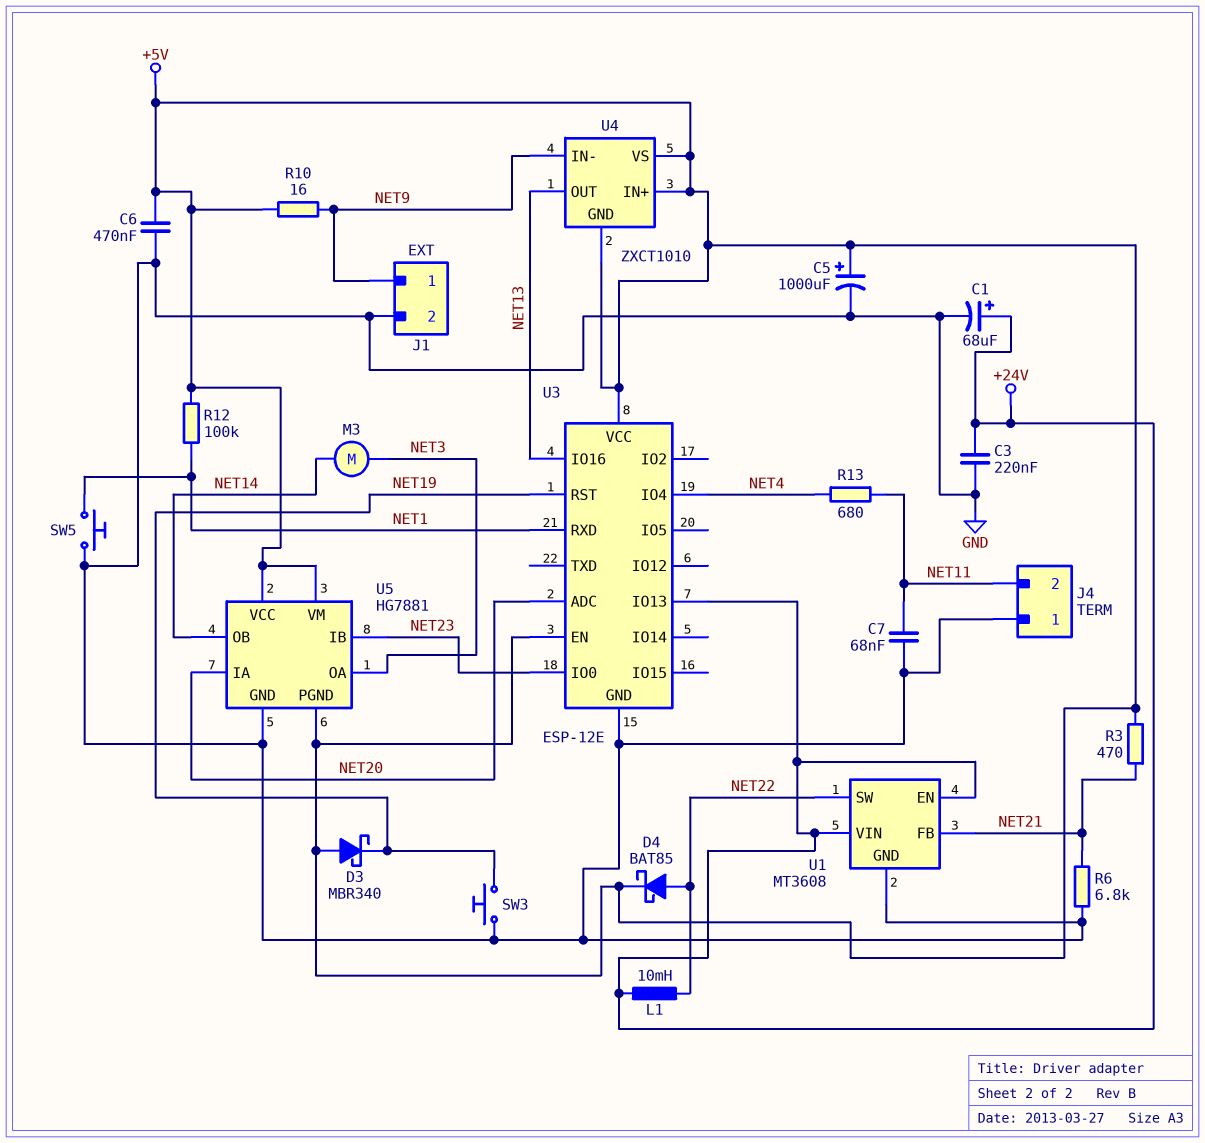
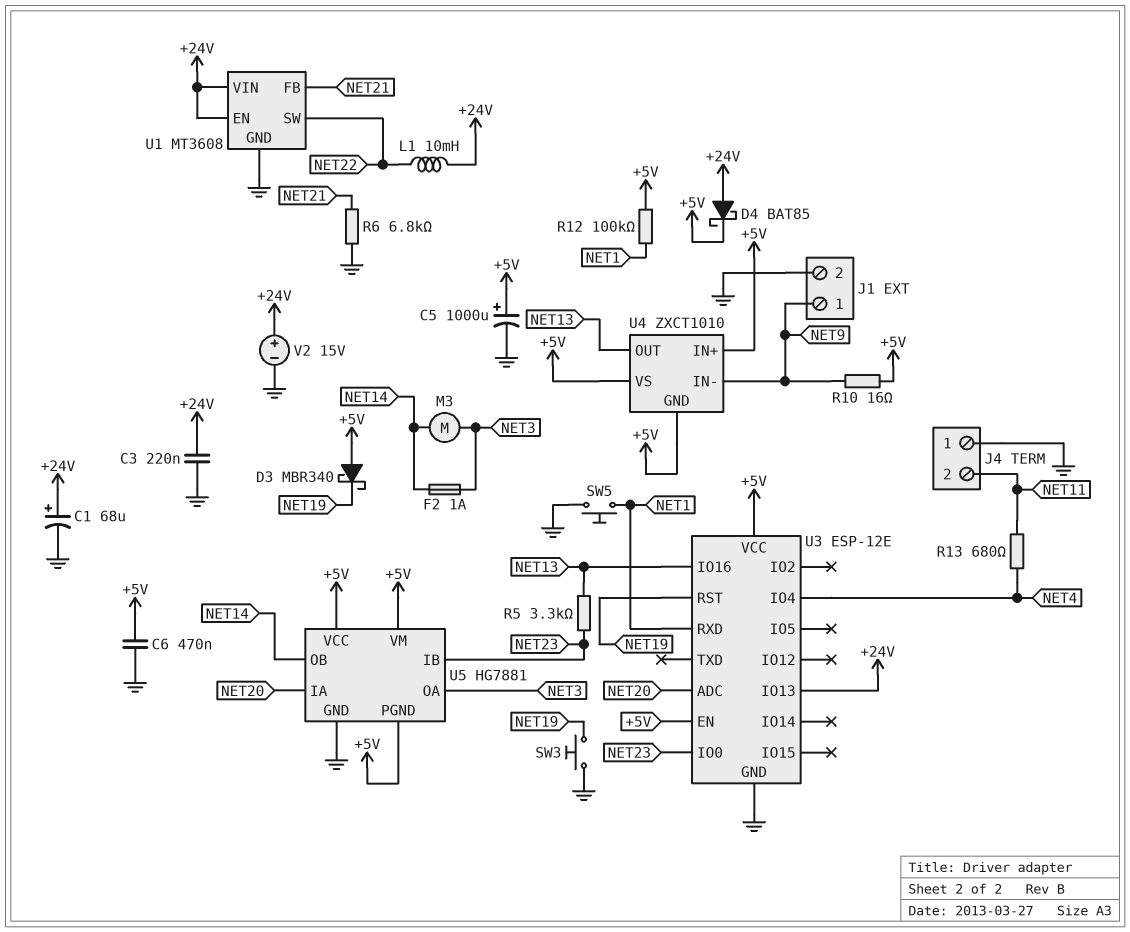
C7: 68nF (GND, NET11) -> none
D4: schottky BAT85 (A NET22, K +5V) -> schottky BAT85 (A +24V, K +5V)
F2: none -> 1A (NET3, NET14)
R3: 470 (+5V, NET21) -> none
R5: none -> 3.3k (NET13, NET23)
V2: none -> 15V (plus +24V, minus GND)

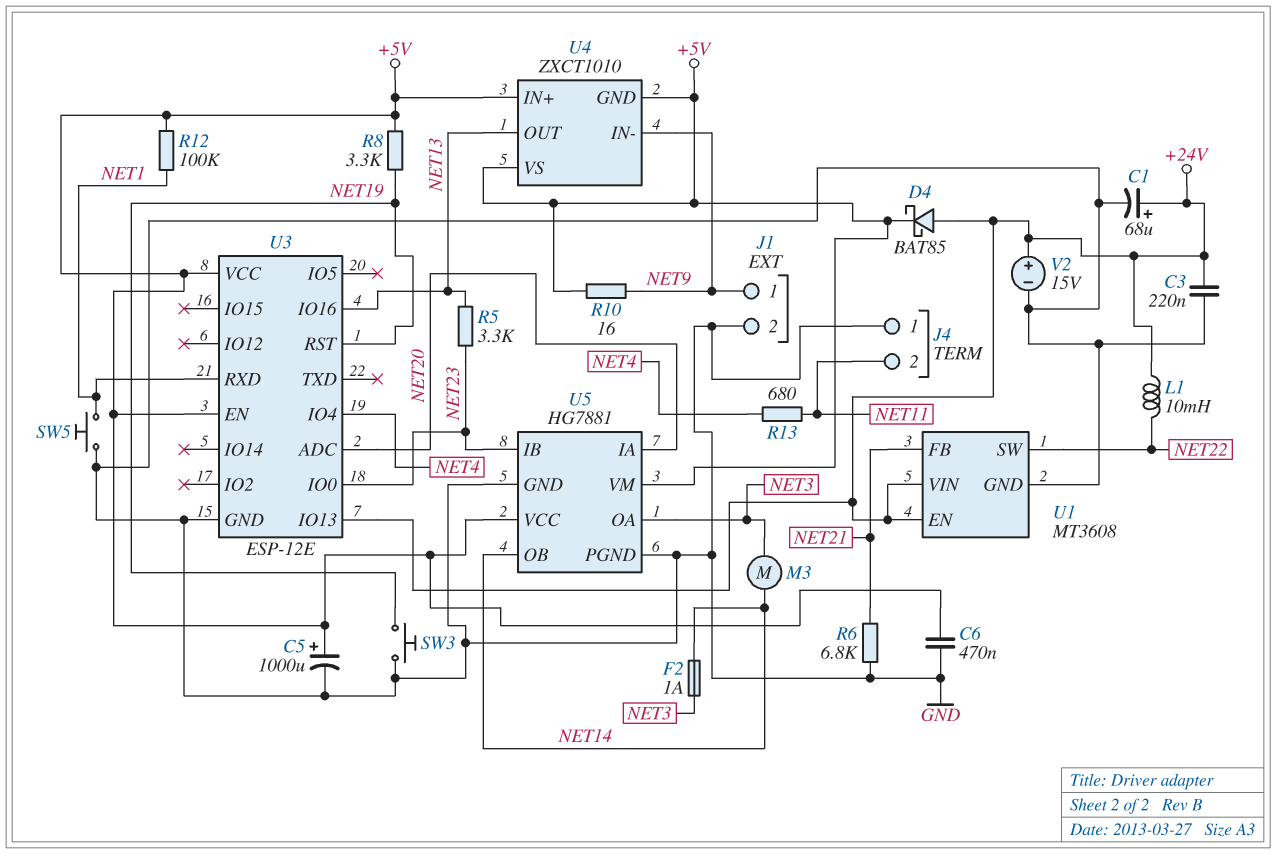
D3: schottky MBR340 (A +5V, K NET19) -> none
R8: none -> 3.3k (+5V, NET19)
U5 pin PGND: +5V -> GND

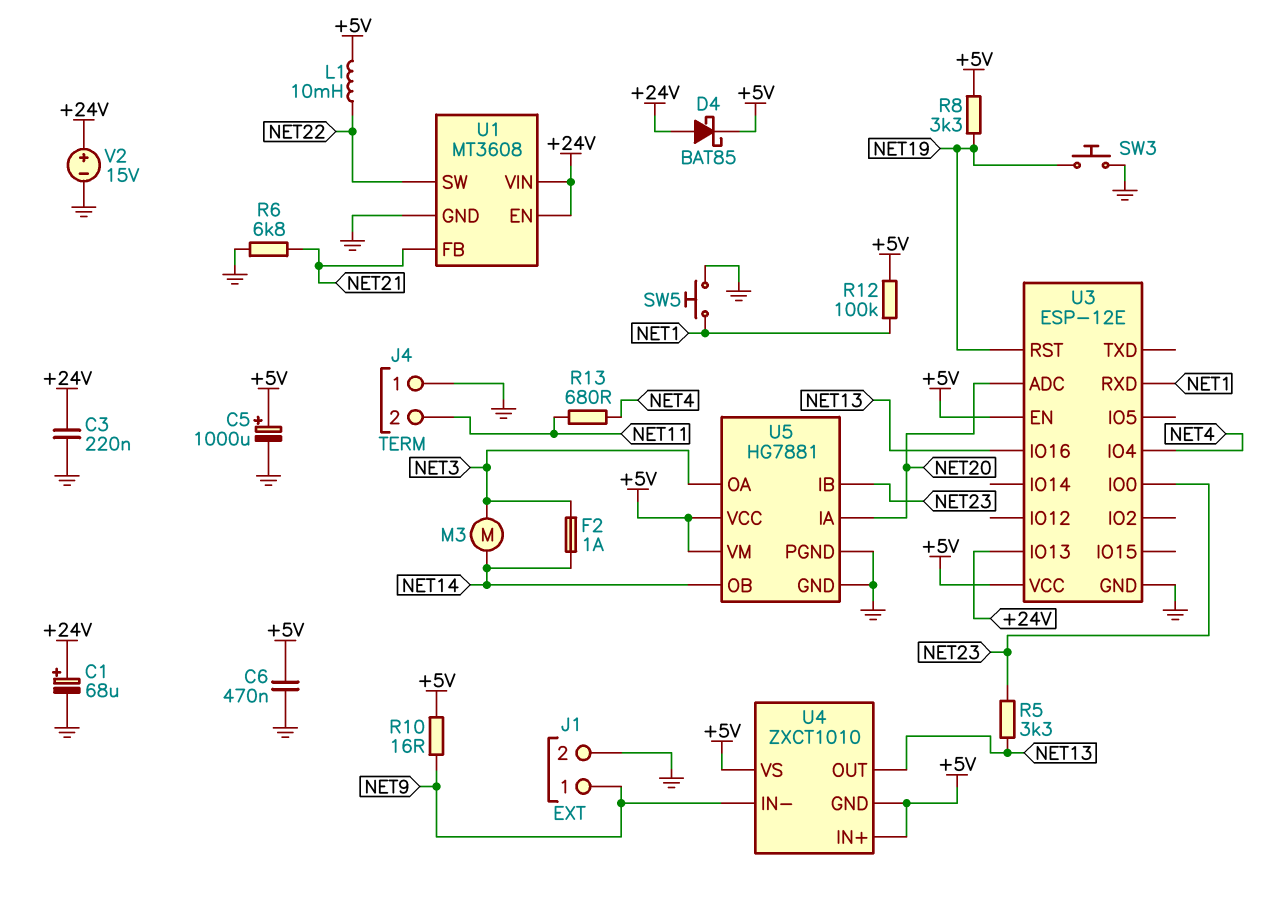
L1: 10mH (+24V, NET22) -> 10mH (+5V, NET22)

